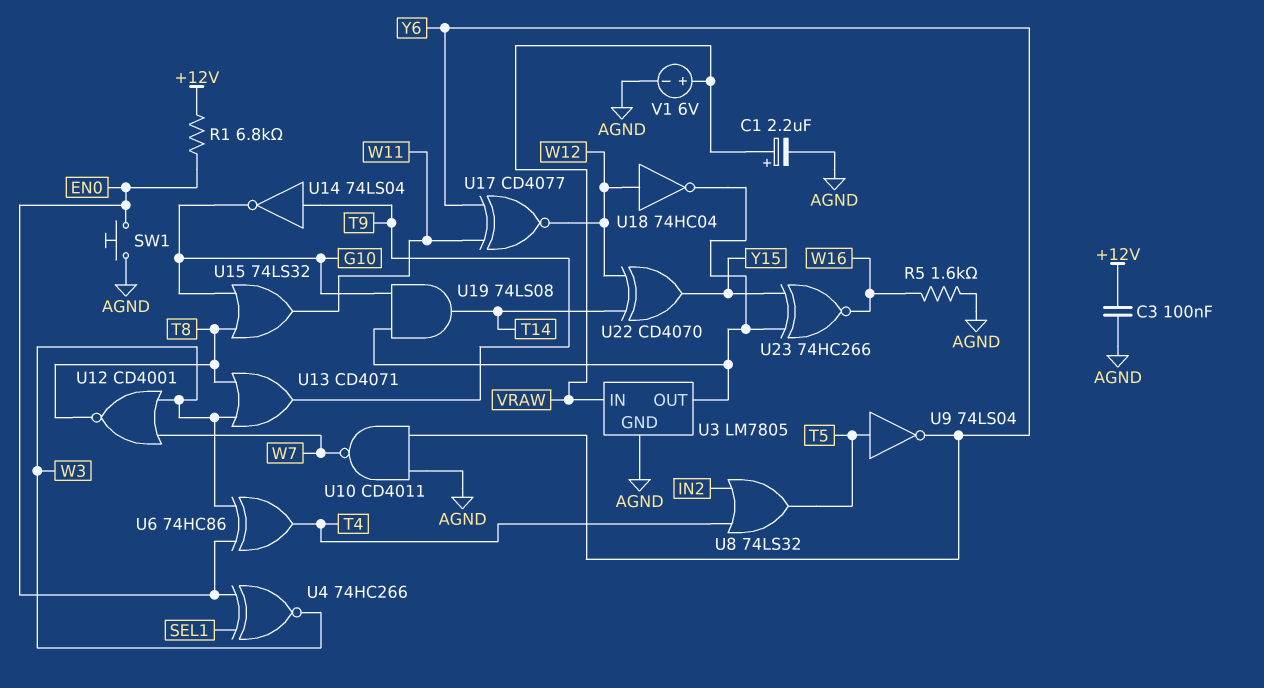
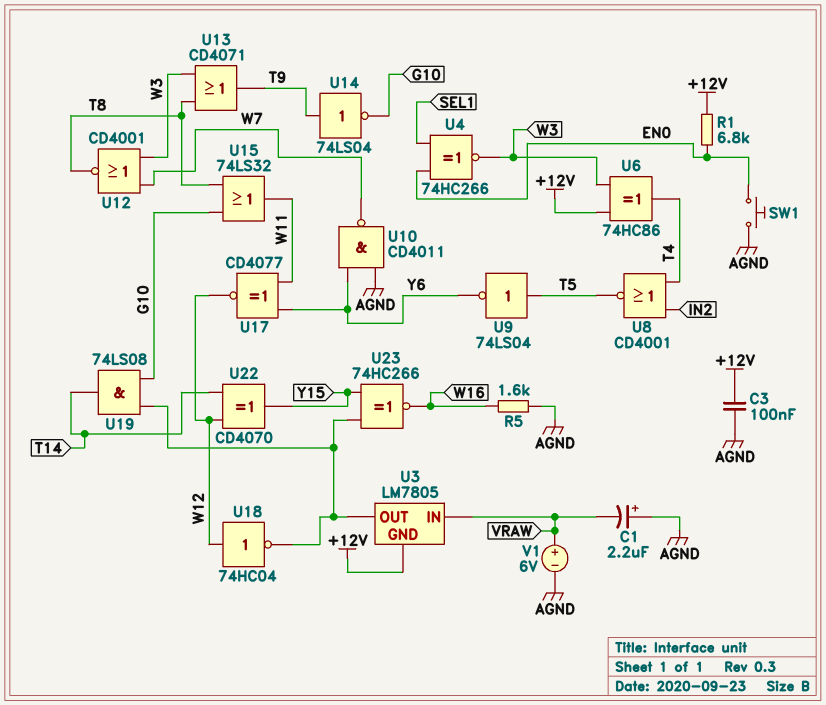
C1: 2.2uF (plus VRAW, minus AGND) -> 2.2uF (plus AGND, minus VRAW)
U3 pin GND: AGND -> +12V
U6: XOR 74HC86 (in EN0, in W3, out T4) -> XOR 74HC86 (in +12V, in W3, out T4)
U8: OR 74LS32 (in IN2, in T4, out T5) -> NOR CD4001 (in IN2, in T4, out T5)

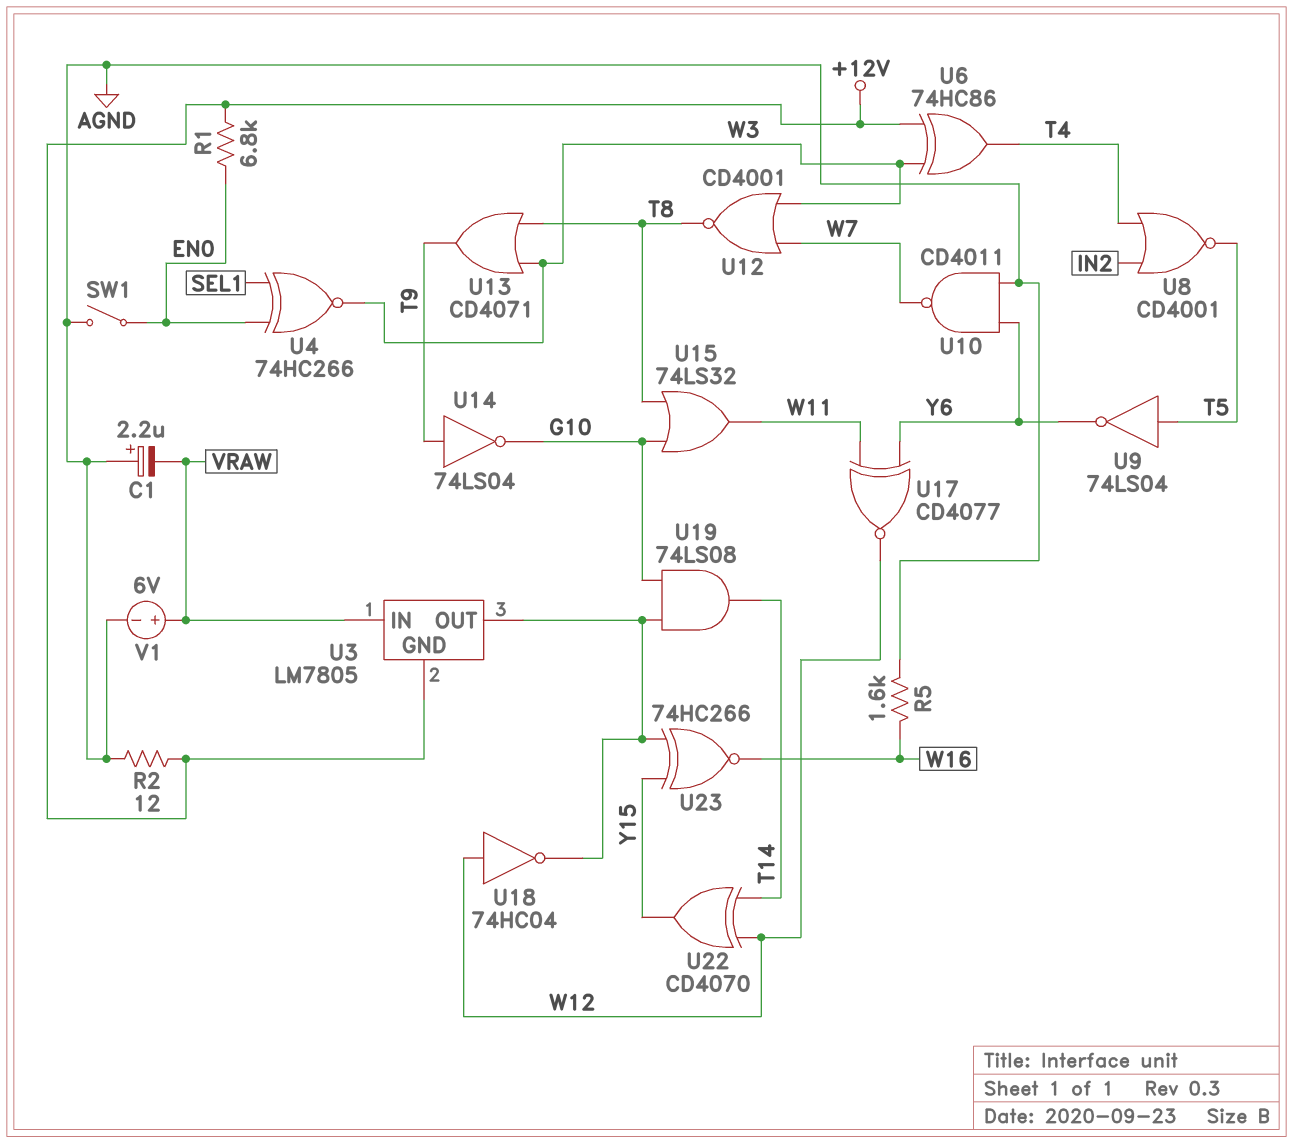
C3: 100nF (+12V, AGND) -> none
R2: none -> 12 (+12V, AGND)
SW1: button (AGND, EN0) -> switch (AGND, EN0)

